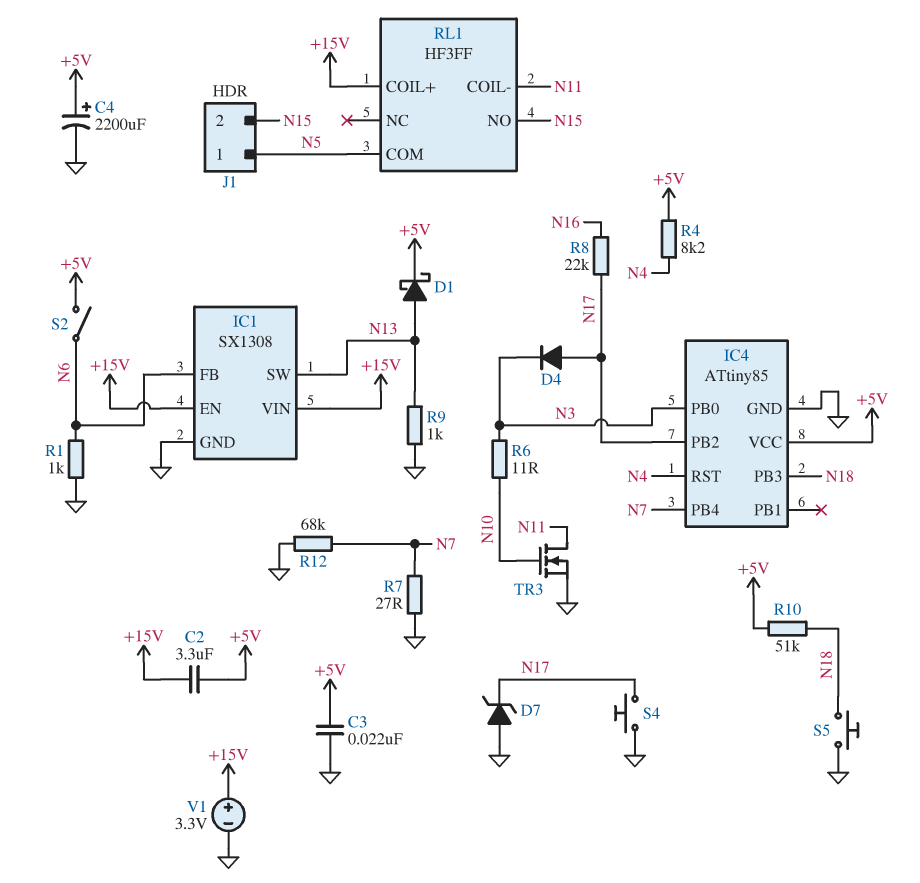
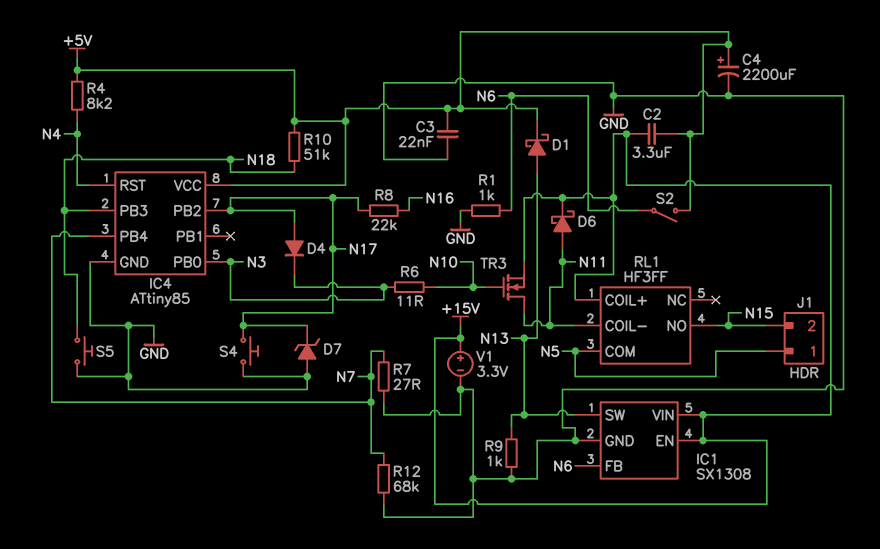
D6: none -> schottky (A N11, K +15V)
TR3: NMOS (G N10, D N11, S GND) -> NMOS (G N10, D N11, S +15V)

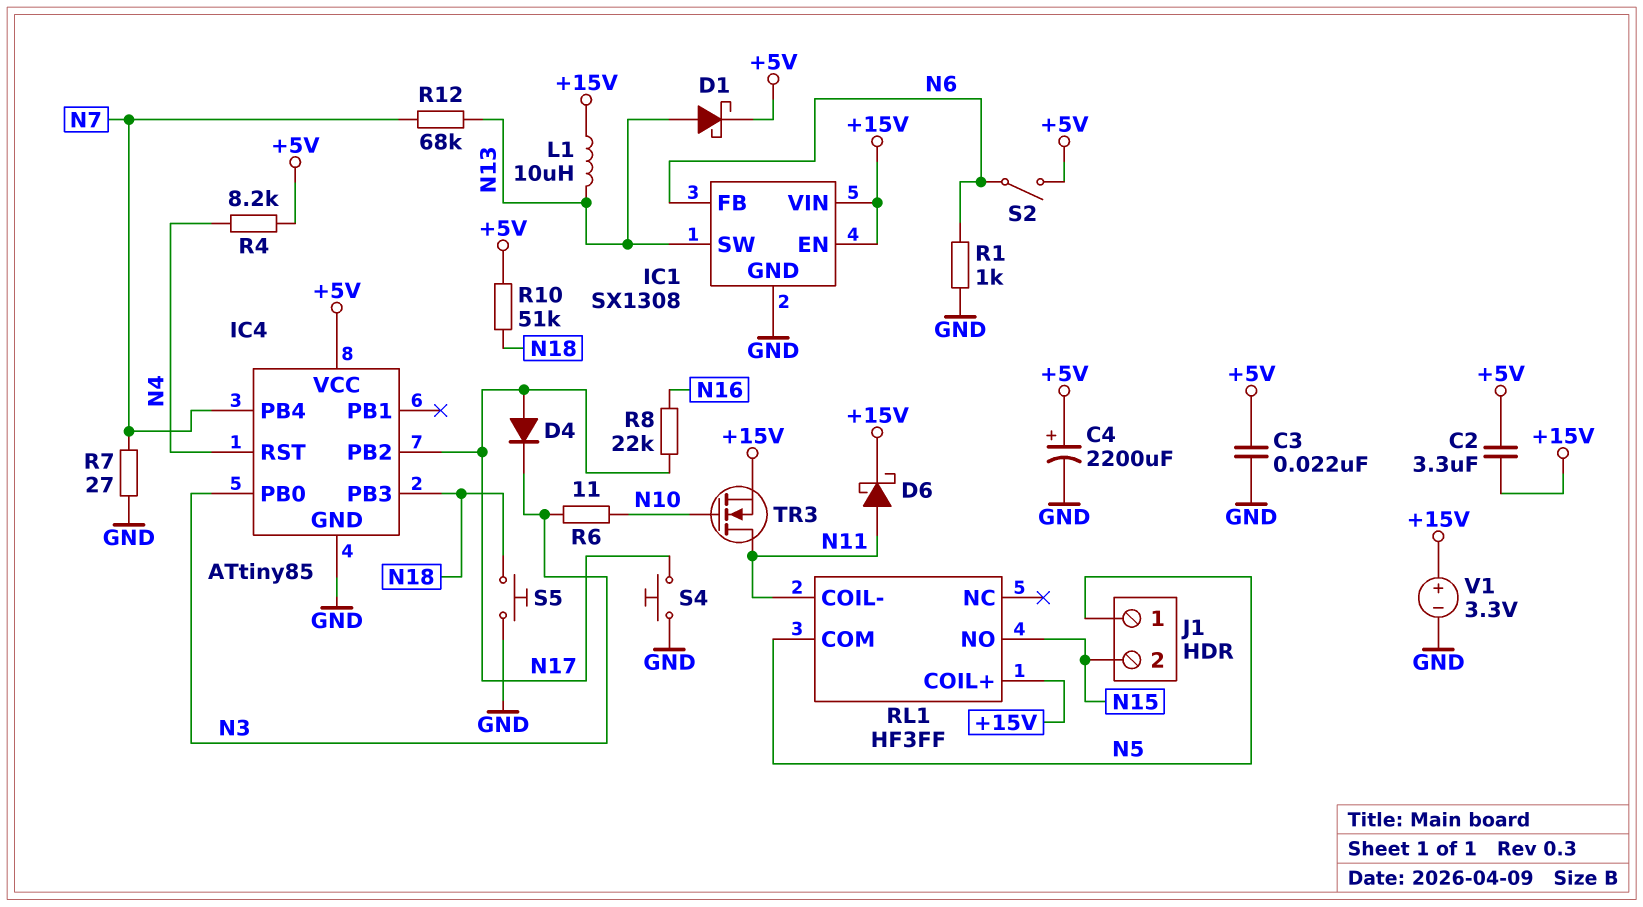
D7: zener (A GND, K N17) -> none
L1: none -> 10uH (+15V, N13)
R9: 1k (GND, N13) -> none
R12: 68k (GND, N7) -> 68k (N7, N13)

